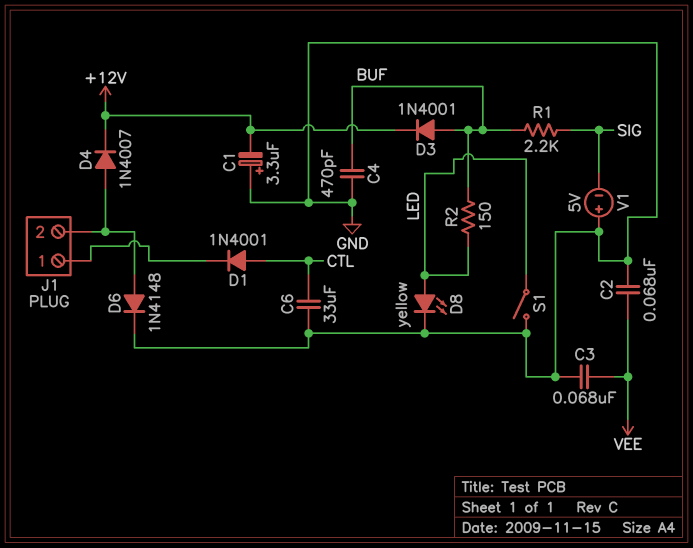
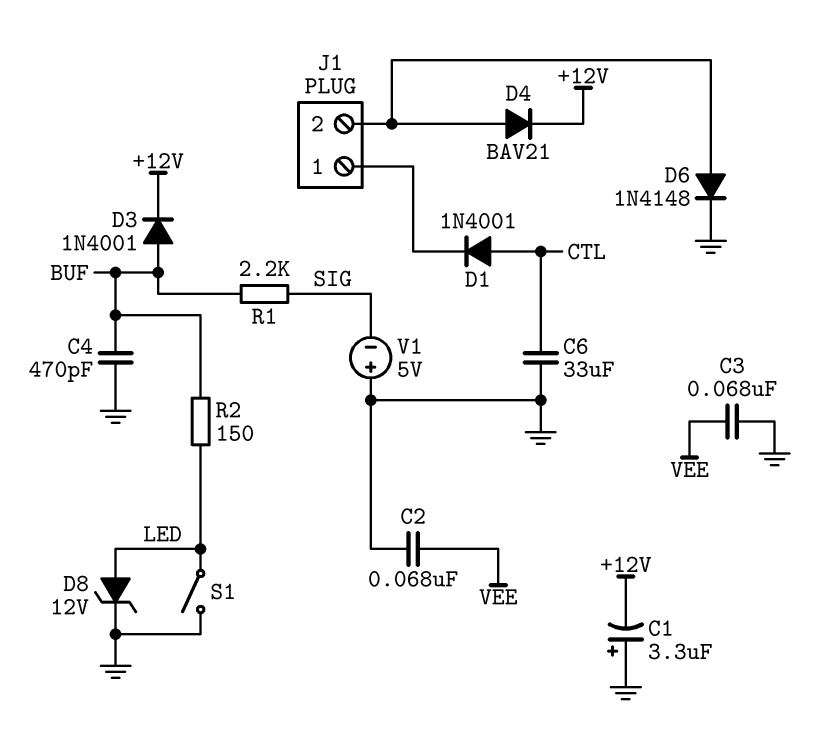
D4: diode 1N4007 (A J1/2, K +12V) -> diode BAV21 (A J1/2, K +12V)
D8: LED yellow (A LED, K GND) -> zener 12V (A LED, K GND)

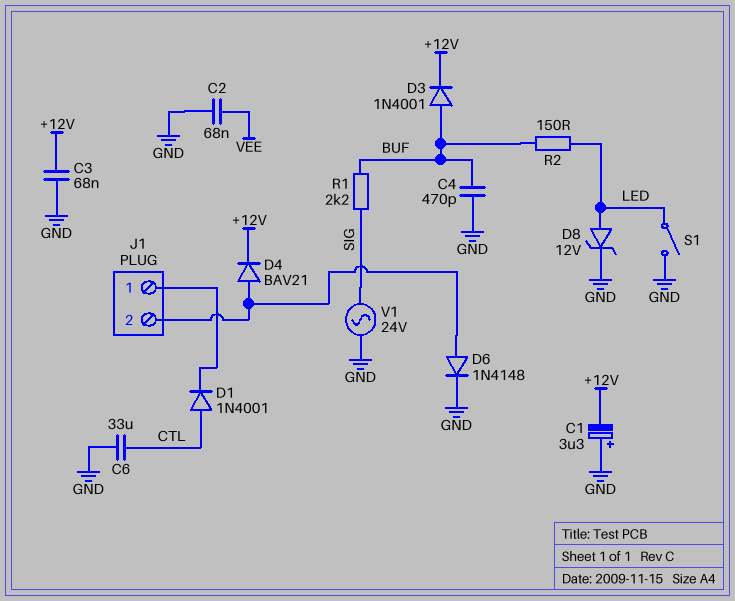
C3: 68nF (GND, VEE) -> 68nF (+12V, GND)
V1: 5V (plus GND, minus SIG) -> AC 24V (GND, SIG)

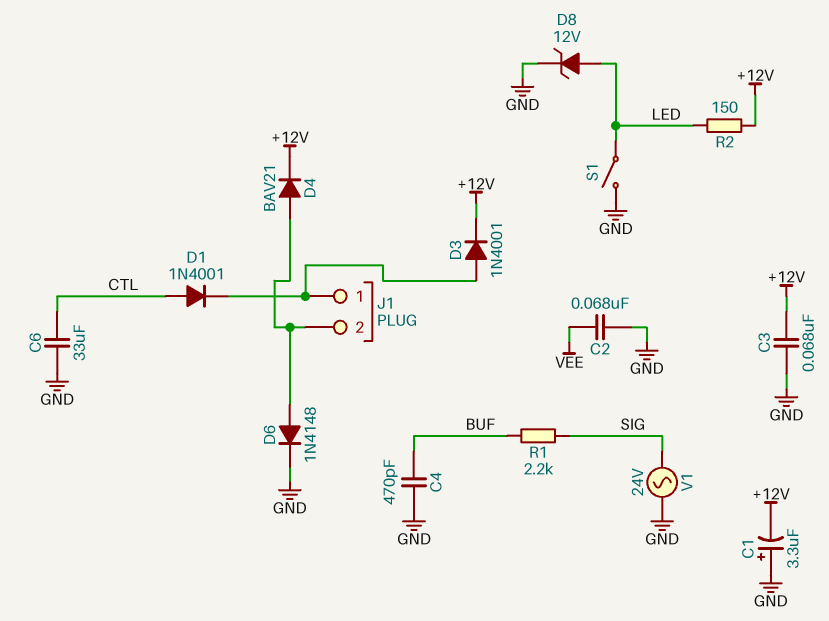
D3: diode 1N4001 (A BUF, K +12V) -> diode 1N4001 (A J1/1, K +12V)
R2: 150 (BUF, LED) -> 150 (+12V, LED)

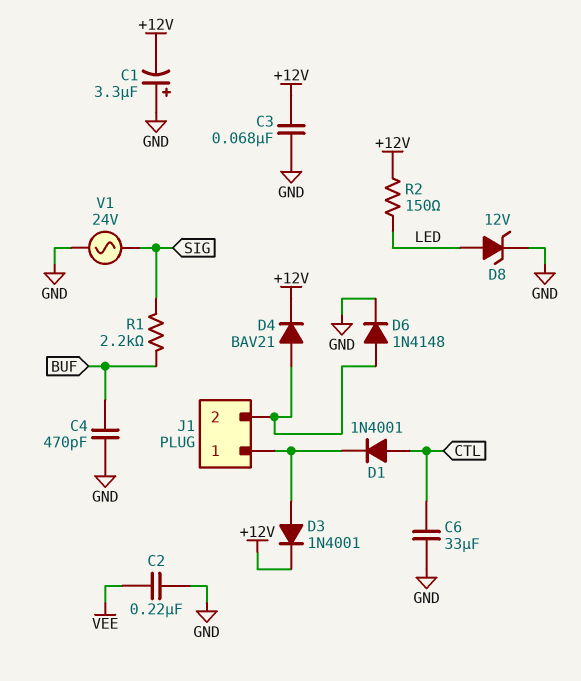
C2: 68nF (GND, VEE) -> 220nF (GND, VEE)
S1: switch (GND, LED) -> none

